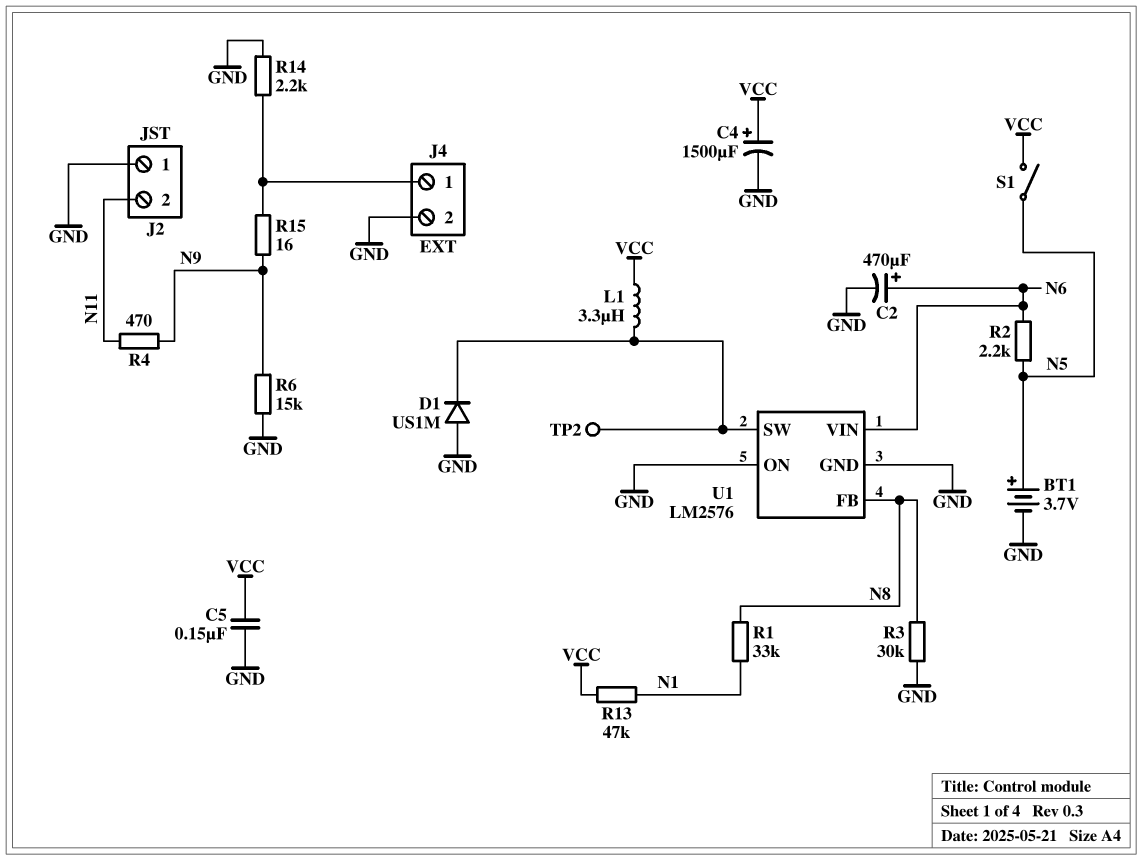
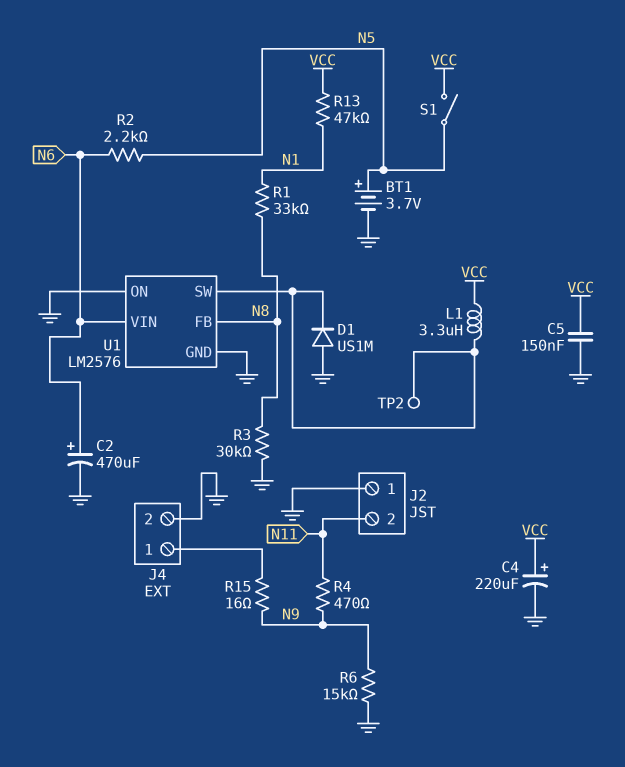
C4: 1500uF (plus VCC, minus GND) -> 220uF (plus VCC, minus GND)
R14: 2.2k (GND, J4/1) -> none

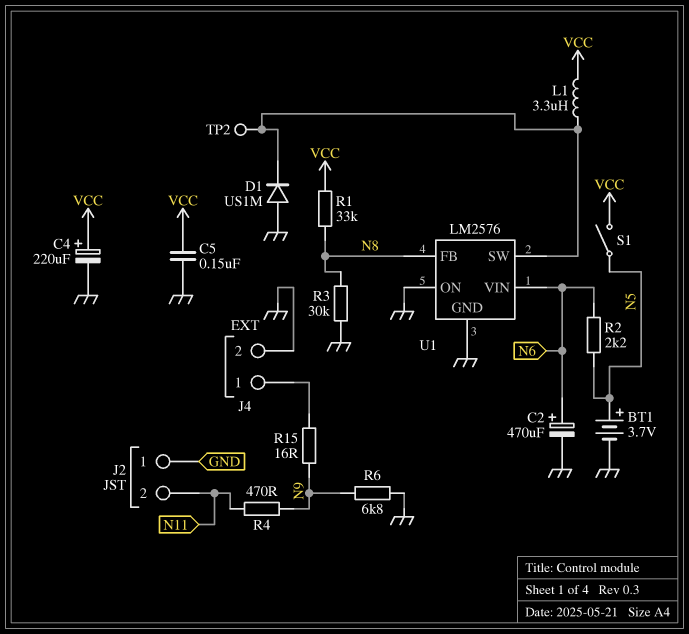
R1: 33k (N1, N8) -> 33k (N8, VCC)
R6: 15k (GND, N9) -> 6.8k (GND, N9)
R13: 47k (N1, VCC) -> none

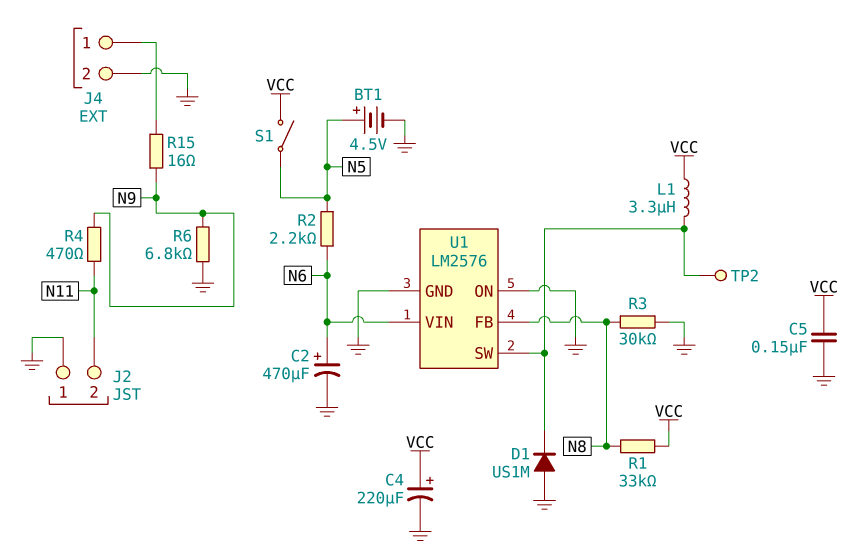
BT1: 3.7V (plus N5, minus GND) -> 4.5V (plus N5, minus GND)

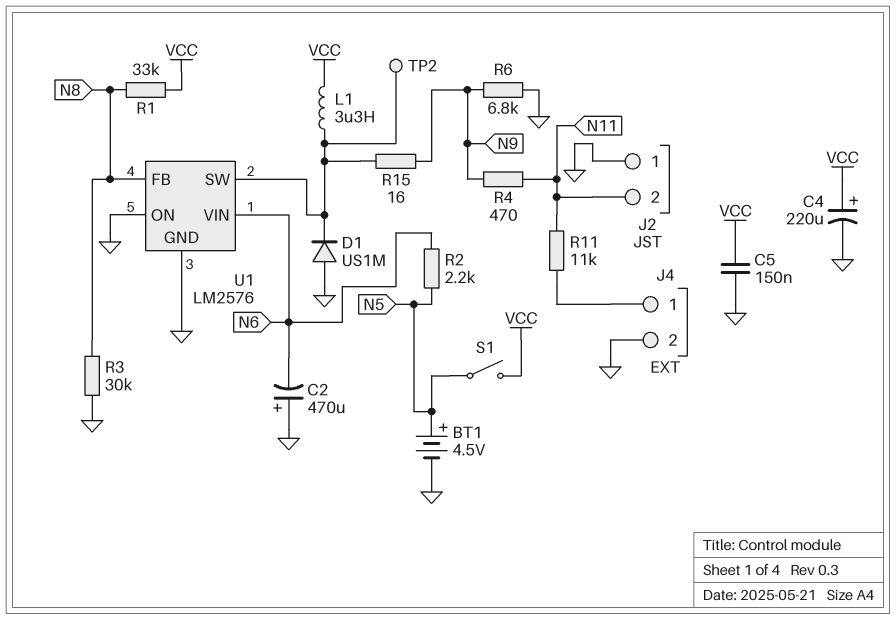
C2: 470uF (plus N6, minus GND) -> 470uF (plus GND, minus N6)
R11: none -> 11k (J4/1, N11)
R15: 16 (J4/1, N9) -> 16 (N9, U1/SW)

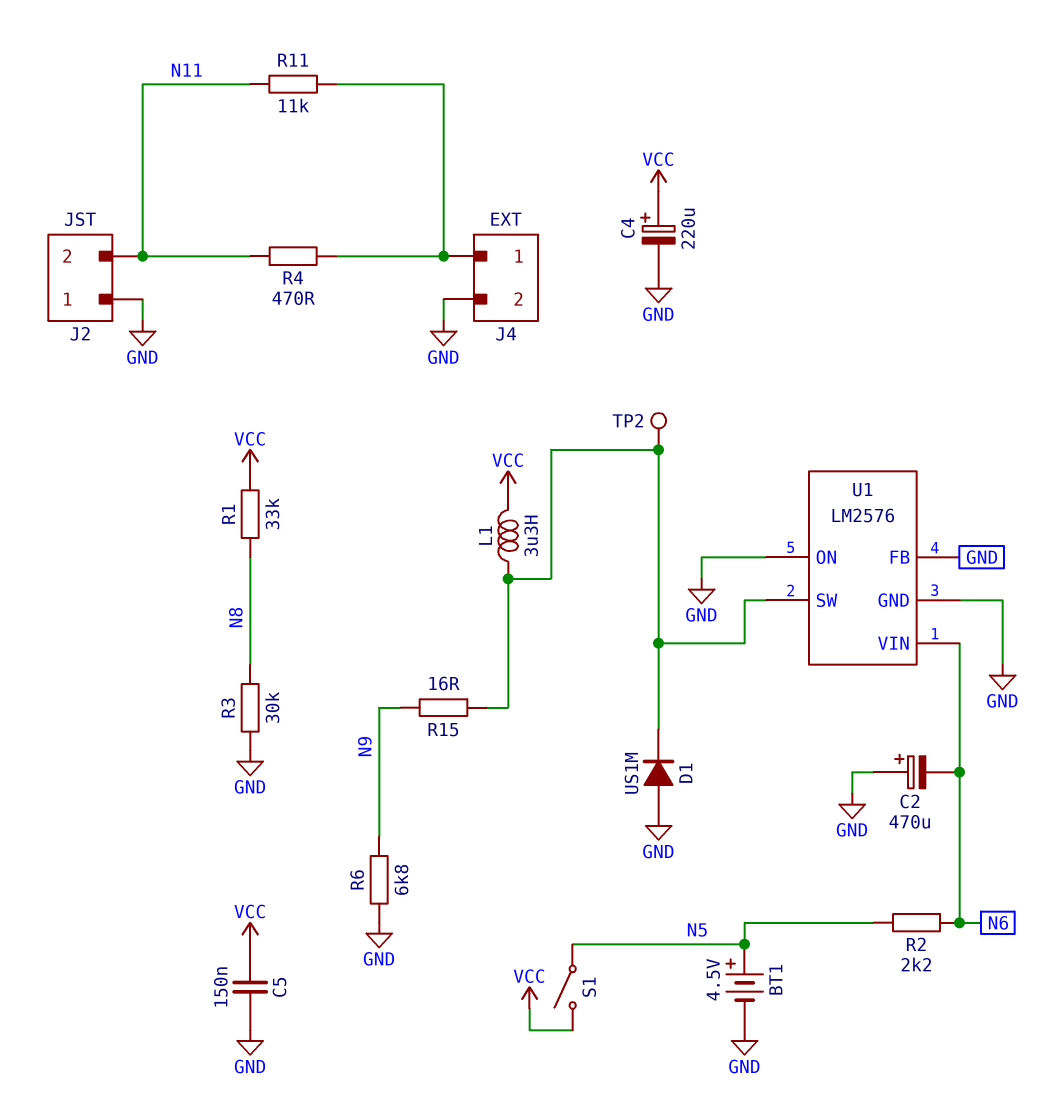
R4: 470 (N9, N11) -> 470 (J4/1, N11)
U1 pin FB: N8 -> GND

